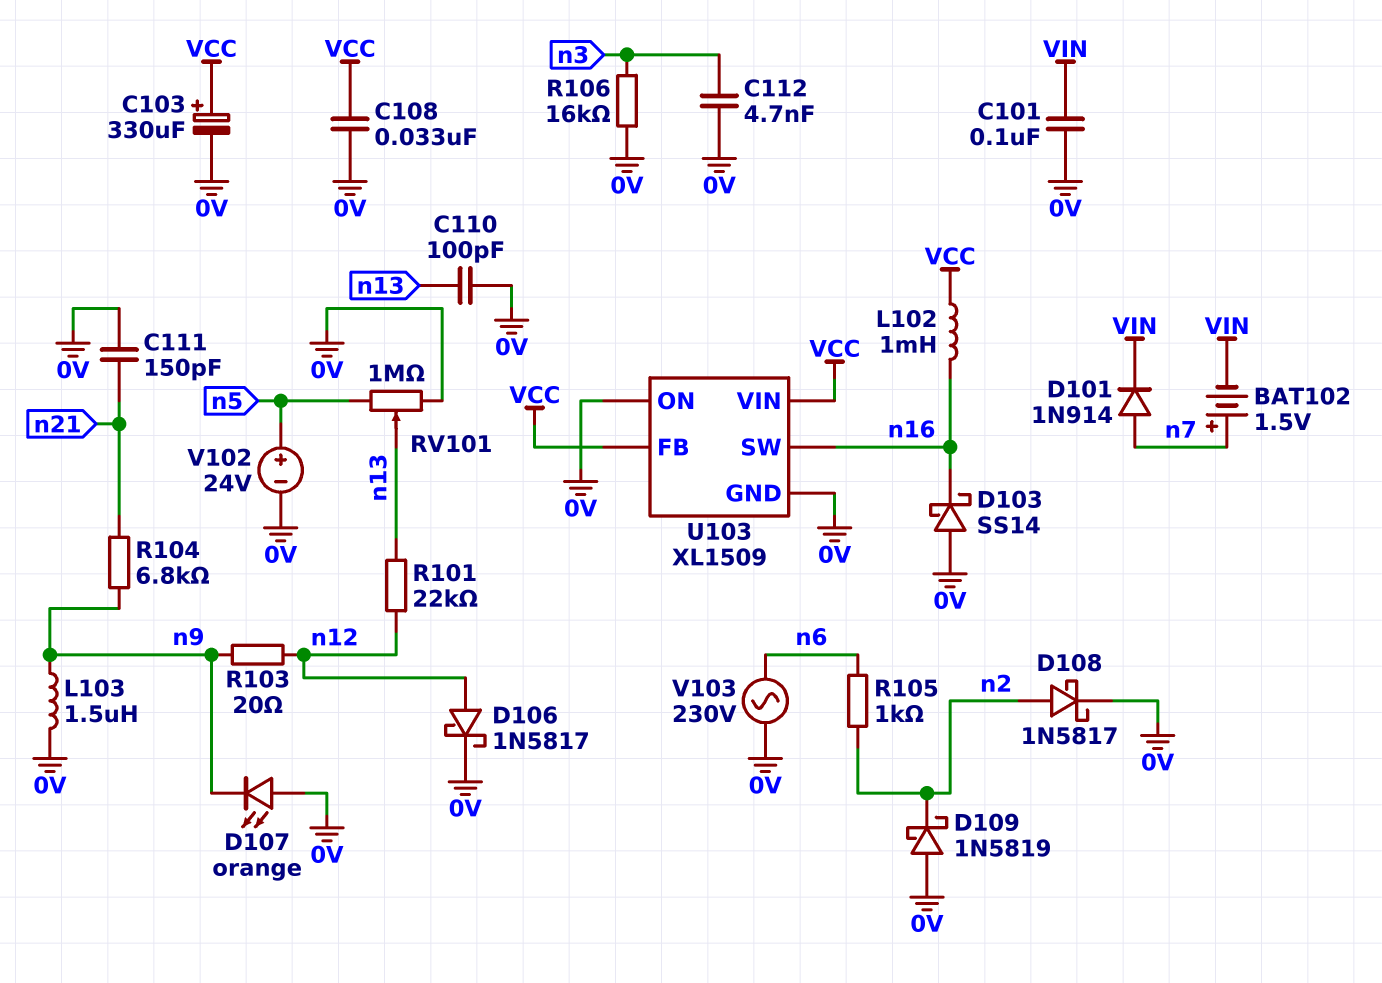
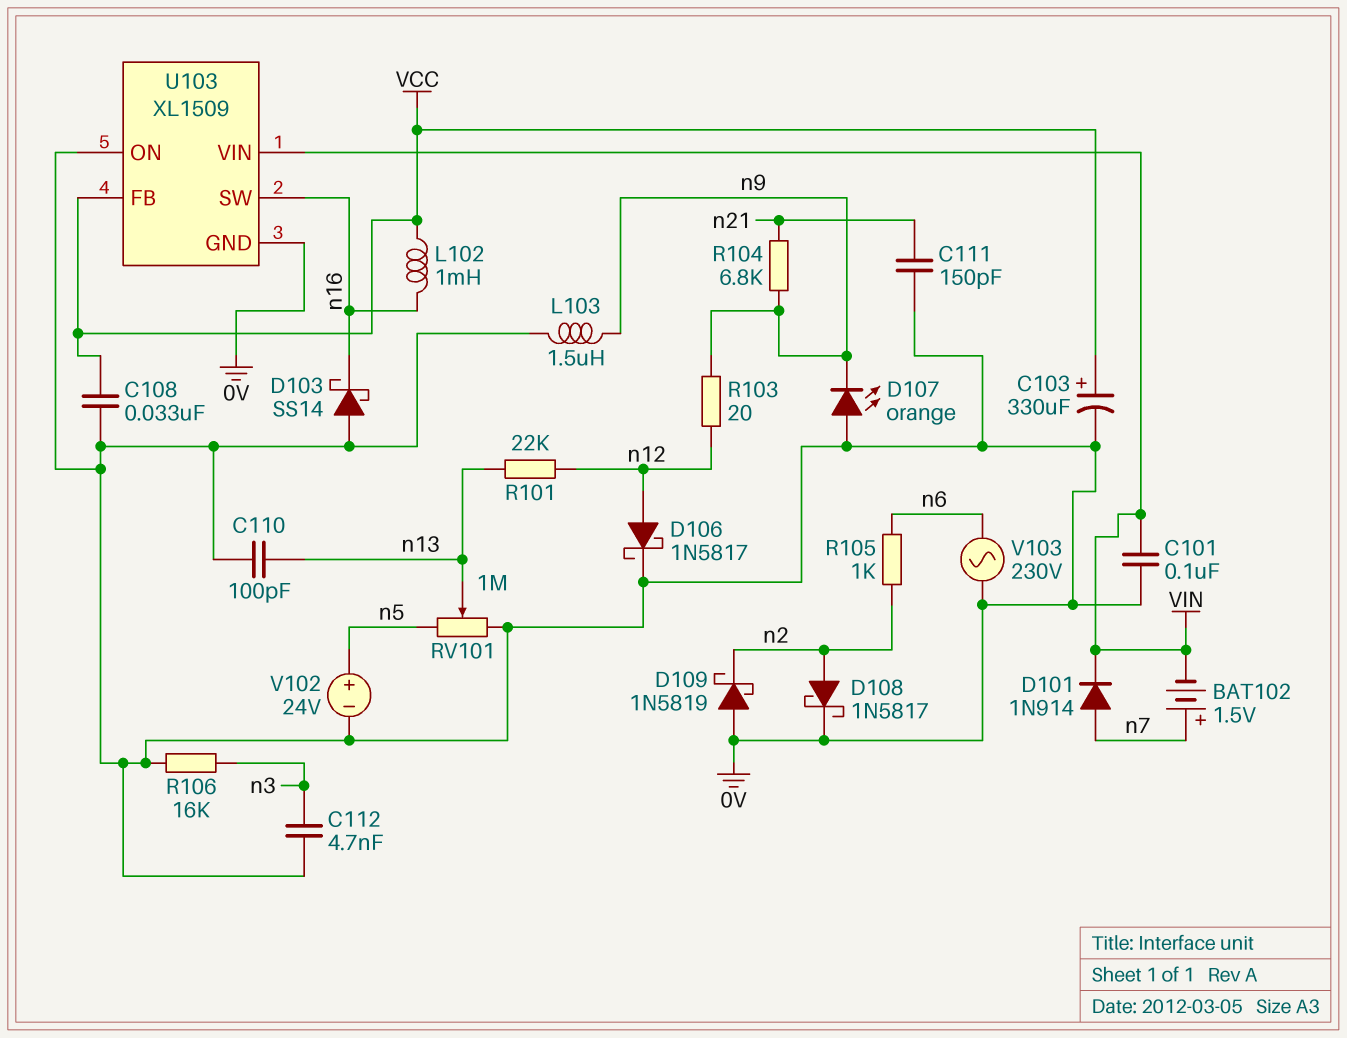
U103 pin VIN: VCC -> VIN

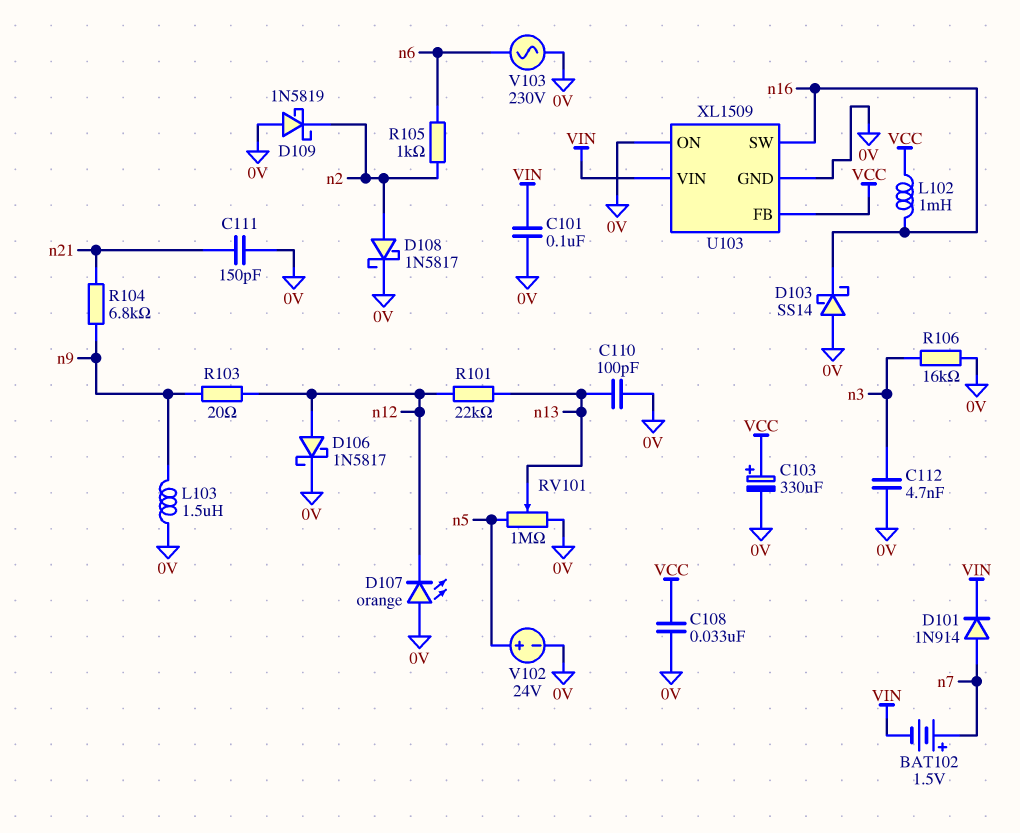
D107: LED orange (A 0V, K n9) -> LED orange (A 0V, K n12)

